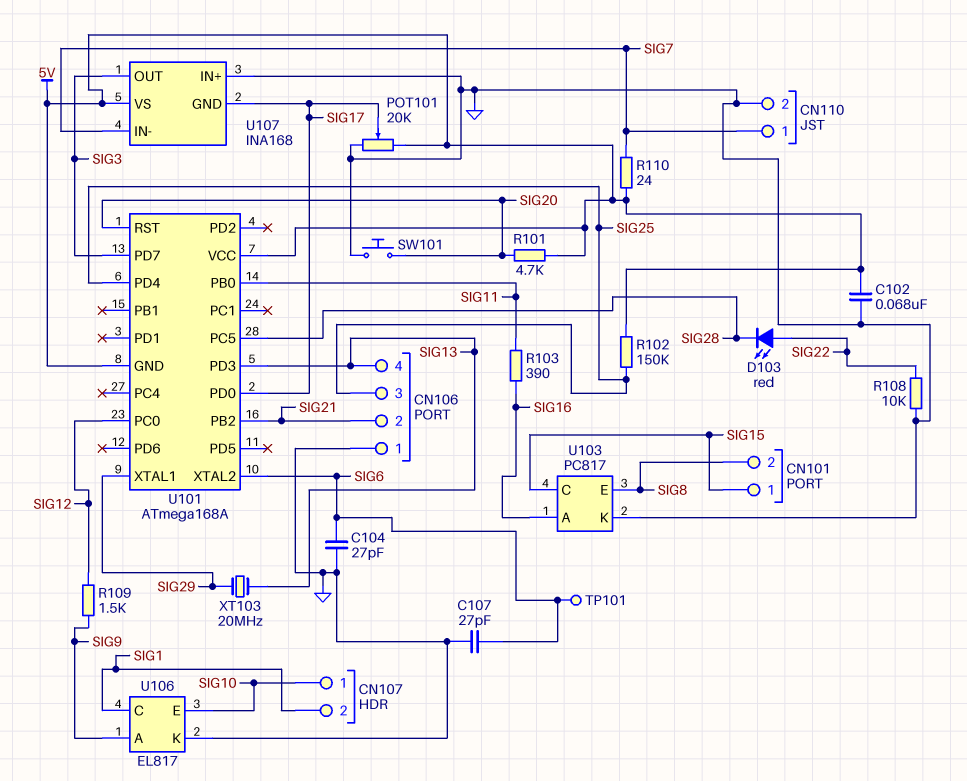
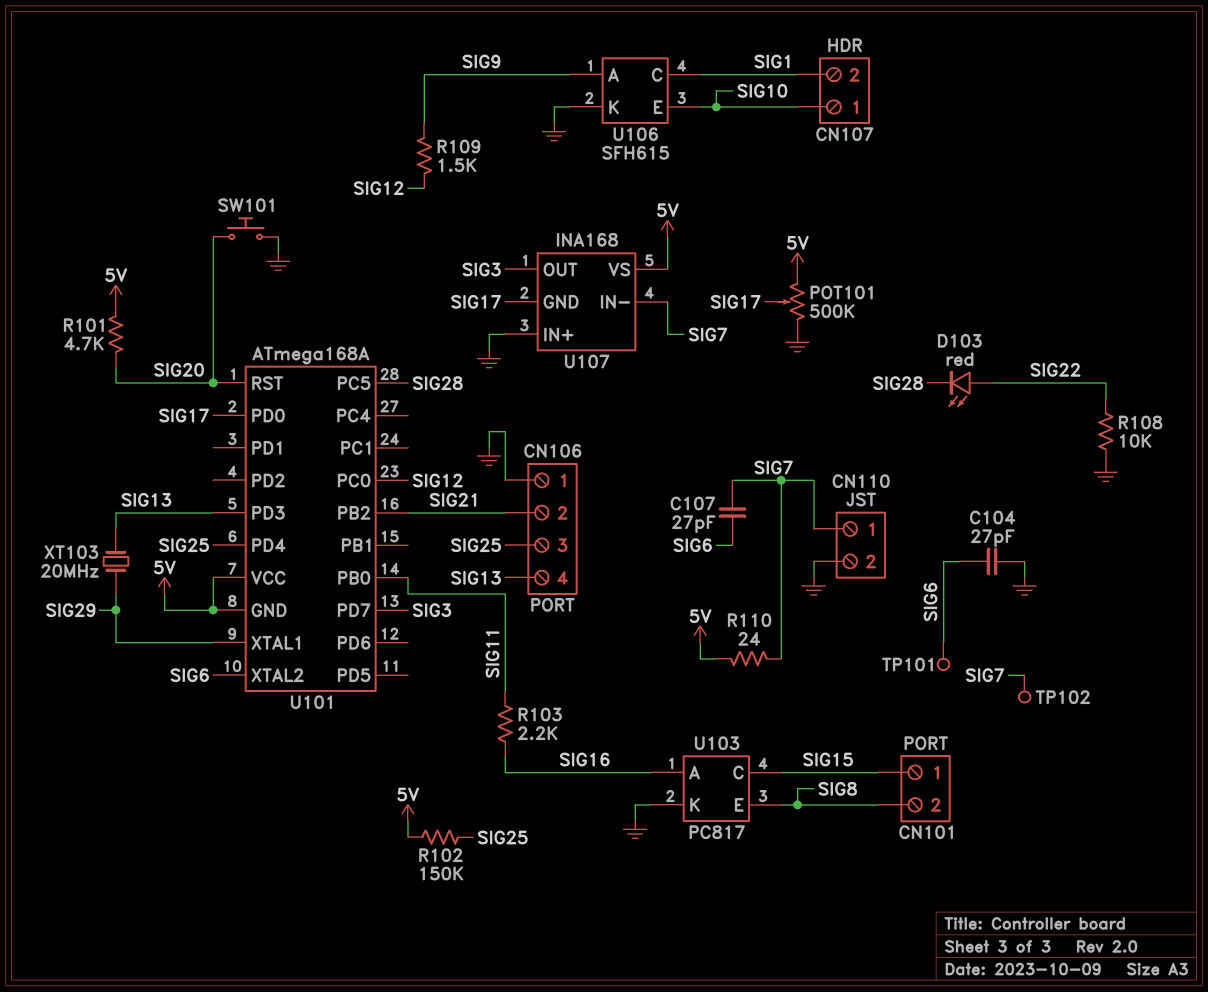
C102: 68nF (5V, GND) -> none
C107: 27pF (GND, SIG6) -> 27pF (SIG6, SIG7)
POT101: 20k (5V, GND, wiper SIG17) -> 500k (5V, GND, wiper SIG17)
R103: 390 (SIG11, SIG16) -> 2.2k (SIG11, SIG16)
TP102: none -> test point (SIG7)
U106: EL817 -> SFH615

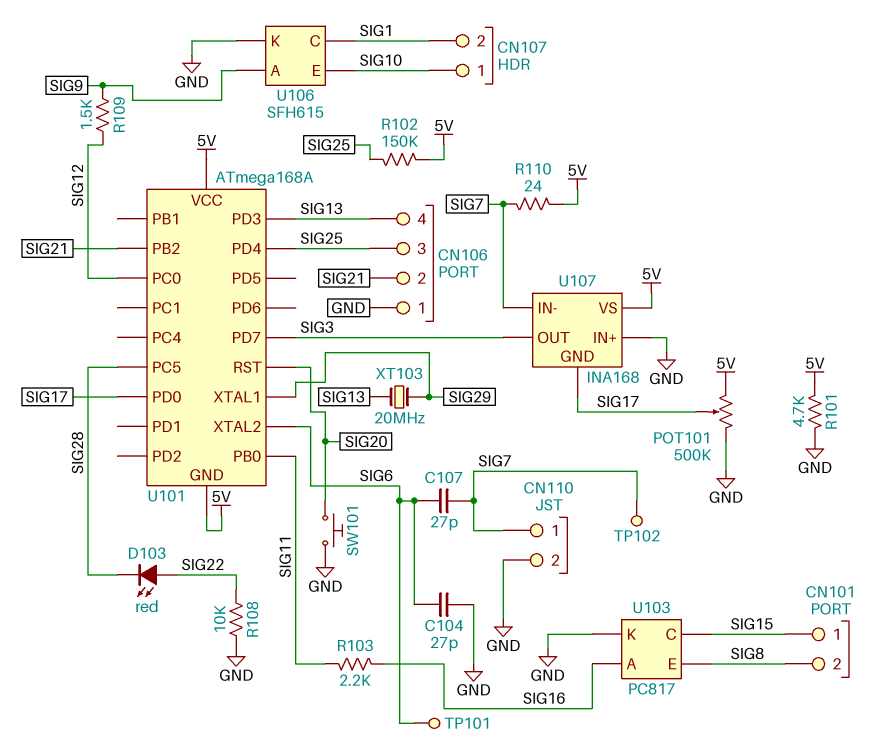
R101: 4.7k (5V, SIG20) -> 4.7k (5V, GND)

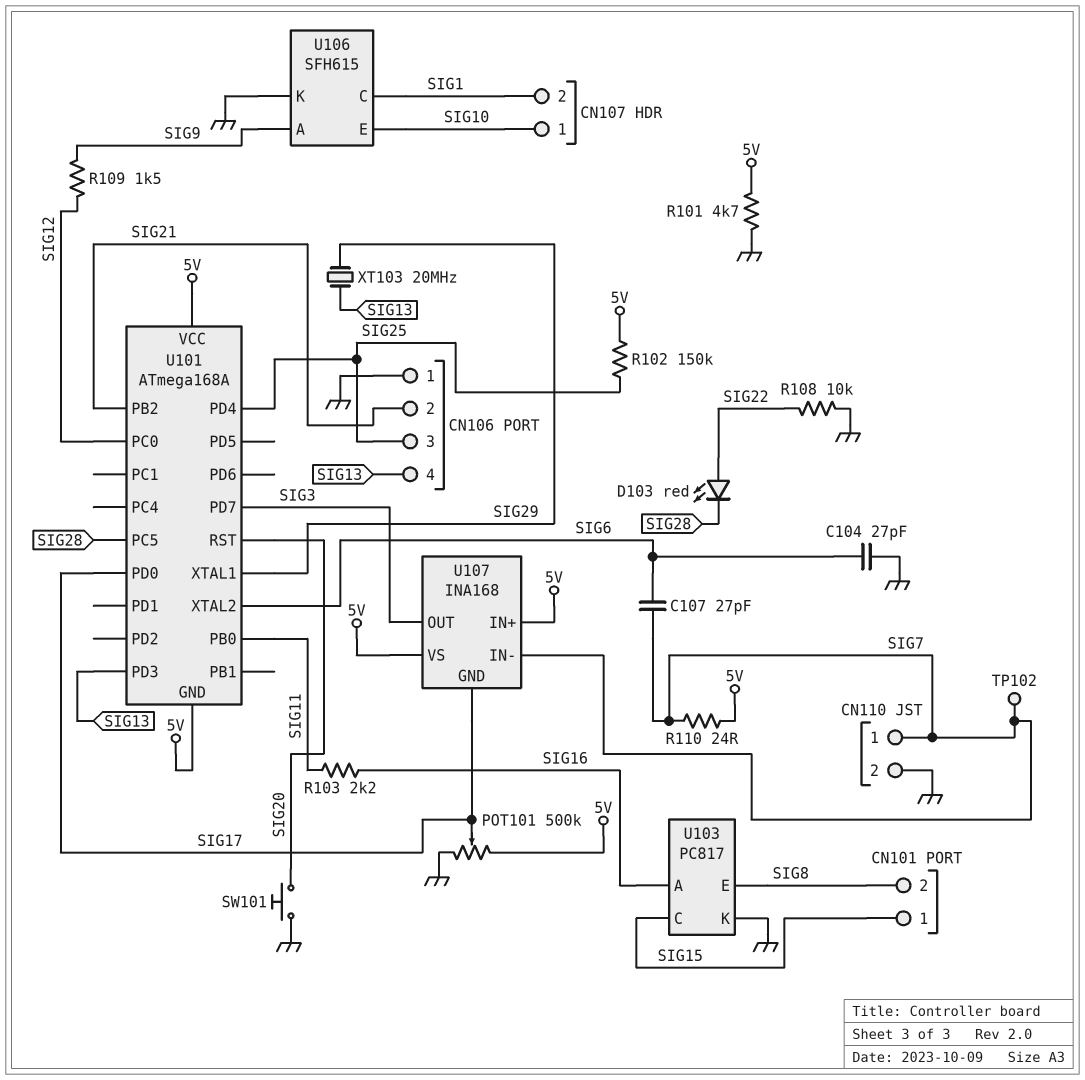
TP101: test point (SIG6) -> none
U107 pin IN+: GND -> 5V

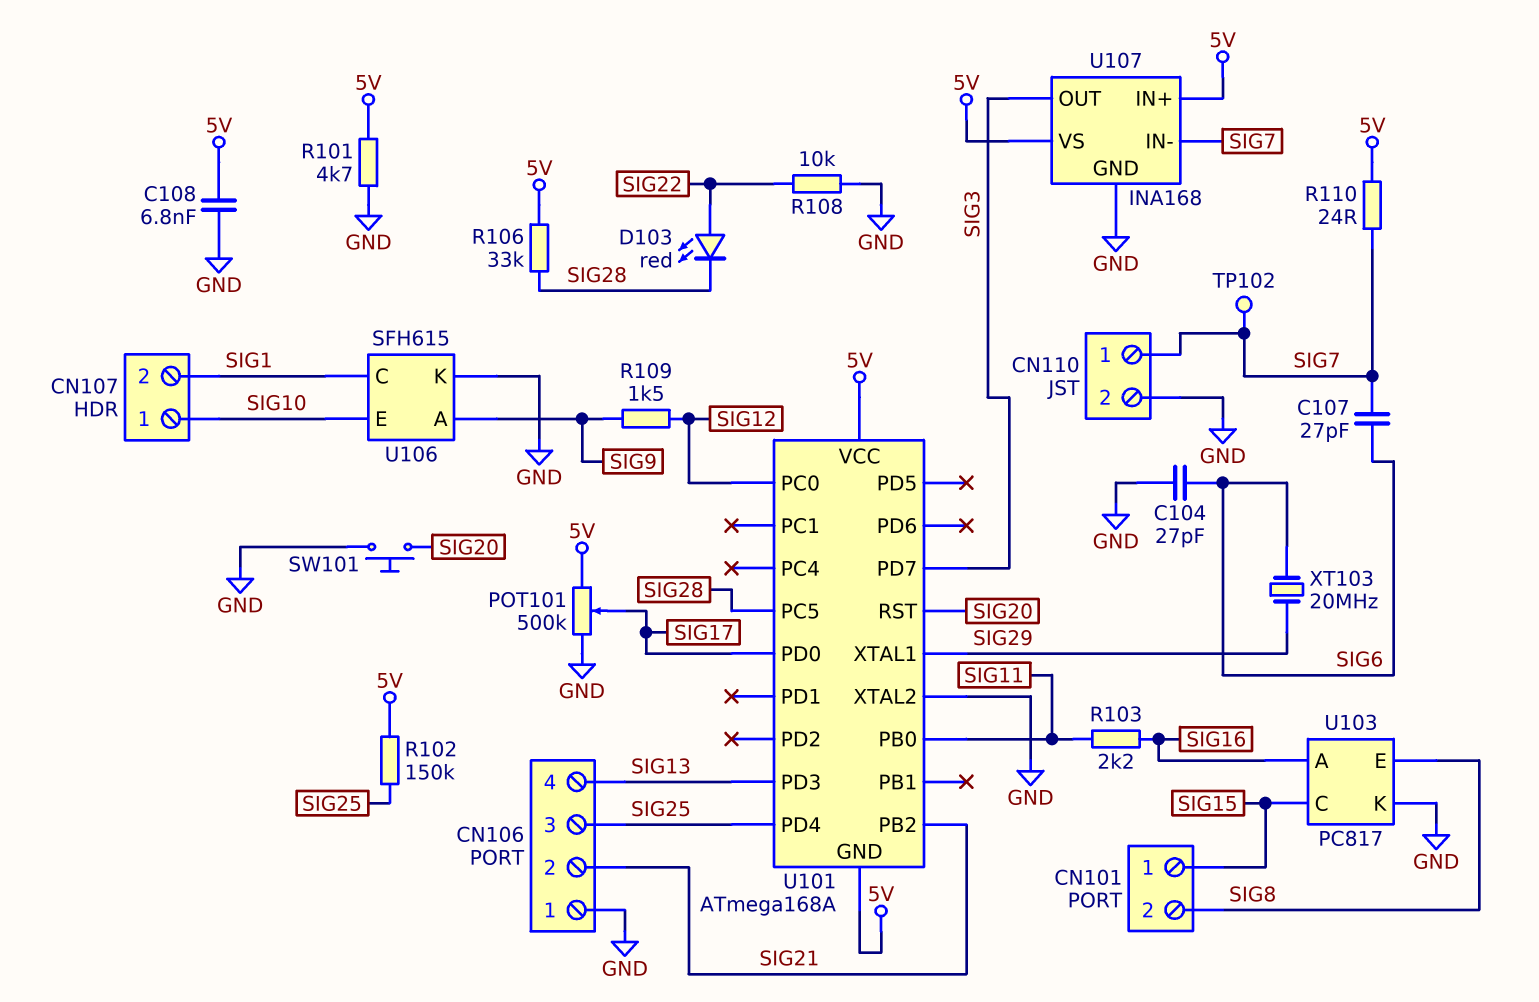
C108: none -> 6.8nF (5V, GND)
R106: none -> 33k (5V, SIG28)
U101 pin XTAL2: SIG6 -> GND
U107 pin GND: SIG17 -> GND
XT103: 20MHz (SIG13, SIG29) -> 20MHz (SIG6, SIG29)

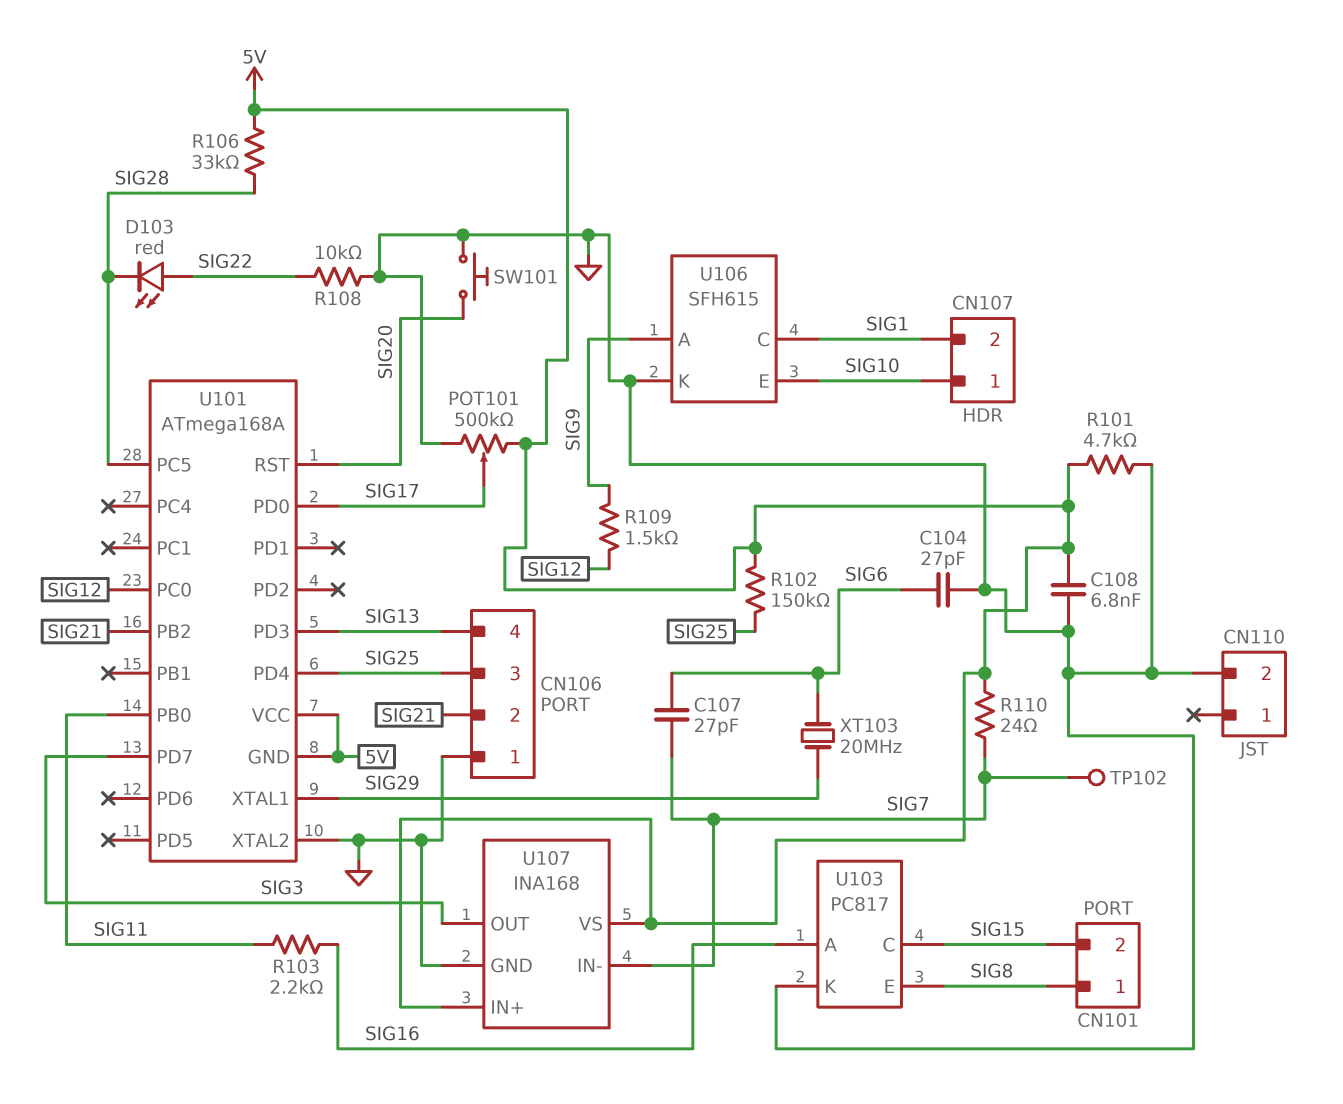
CN101 pin 1: SIG15 -> SIG8
CN101 pin 2: SIG8 -> SIG15
CN110 pin 1: SIG7 -> none

